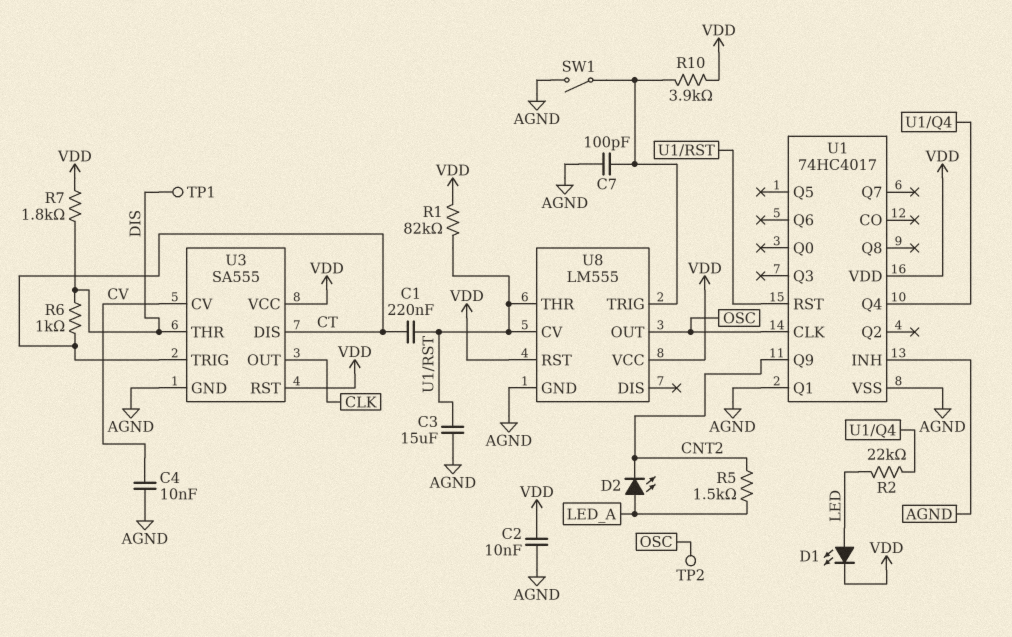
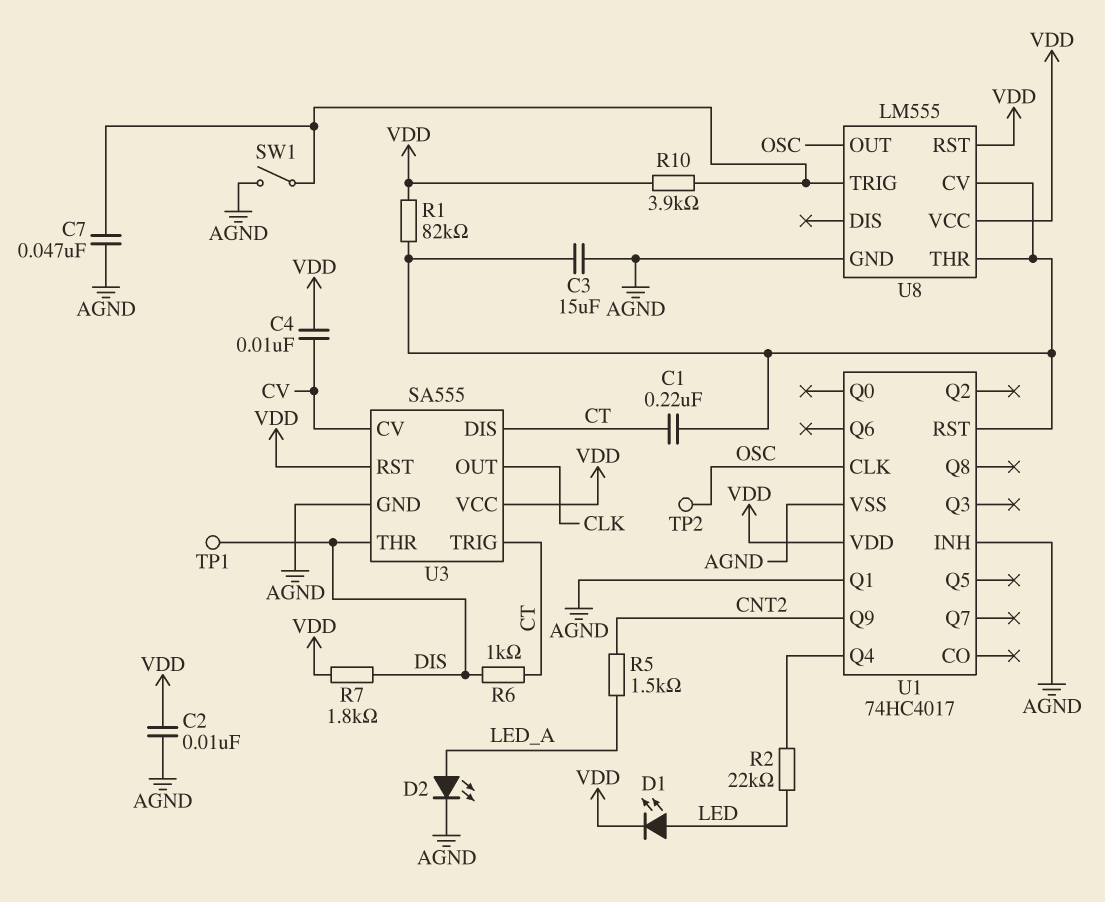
C4: 10nF (AGND, CV) -> 10nF (CV, VDD)
C7: 100pF (AGND, U8/TRIG) -> 47nF (AGND, U8/TRIG)
D2: LED (A LED_A, K CNT2) -> LED (A LED_A, K AGND)

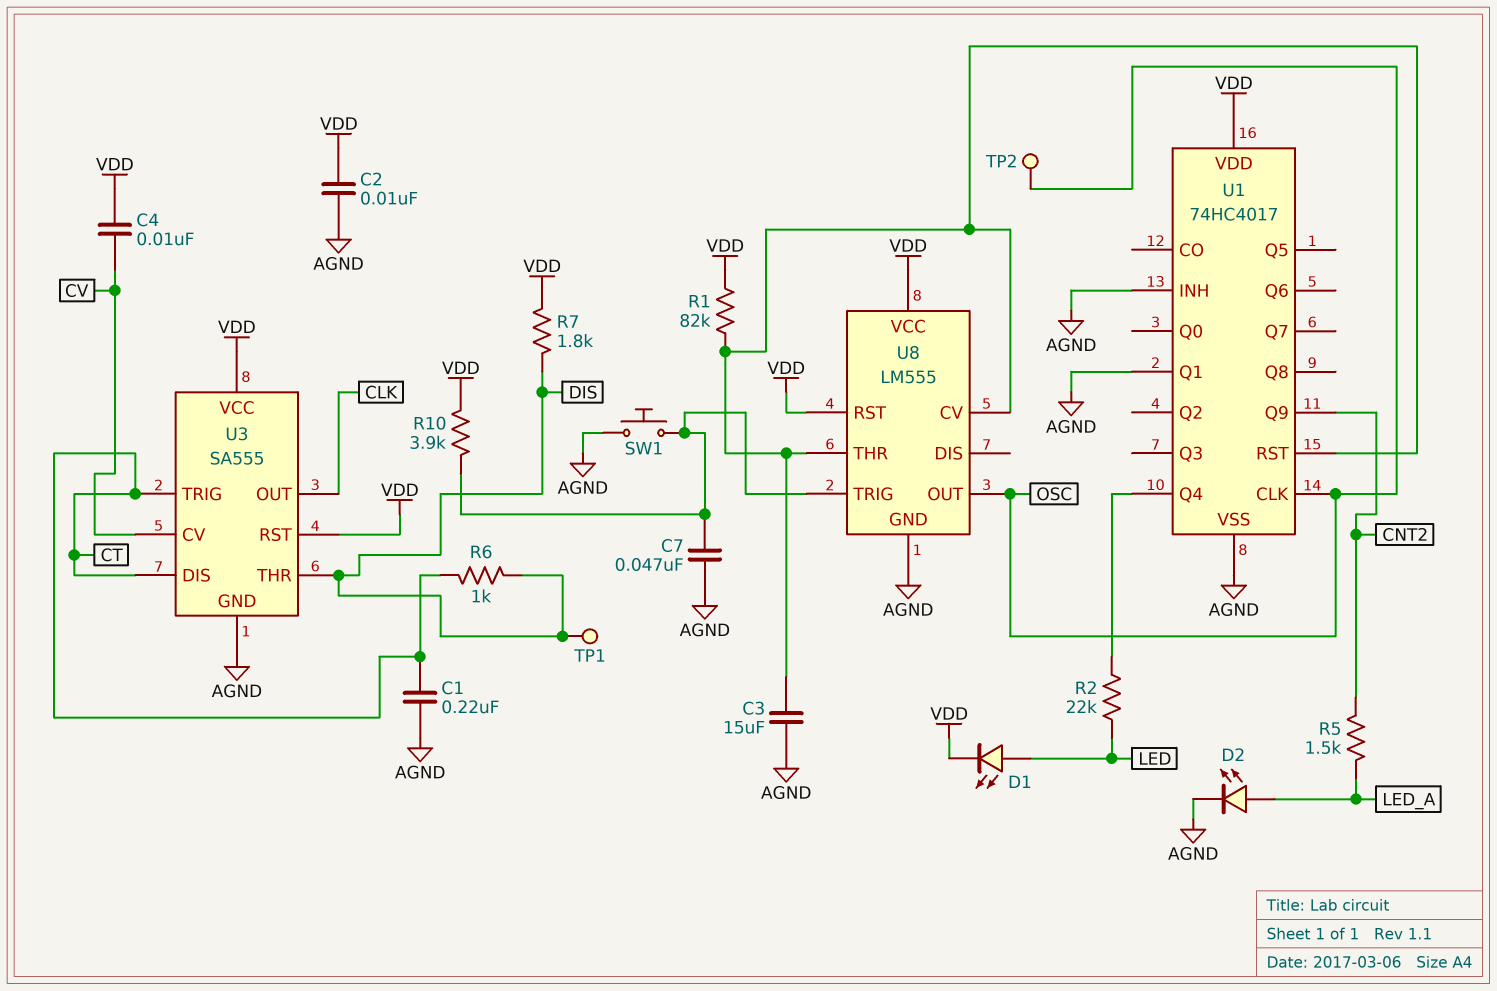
C1: 220nF (CT, U1/RST) -> 220nF (AGND, CT)
SW1: switch (AGND, U8/TRIG) -> button (AGND, U8/TRIG)

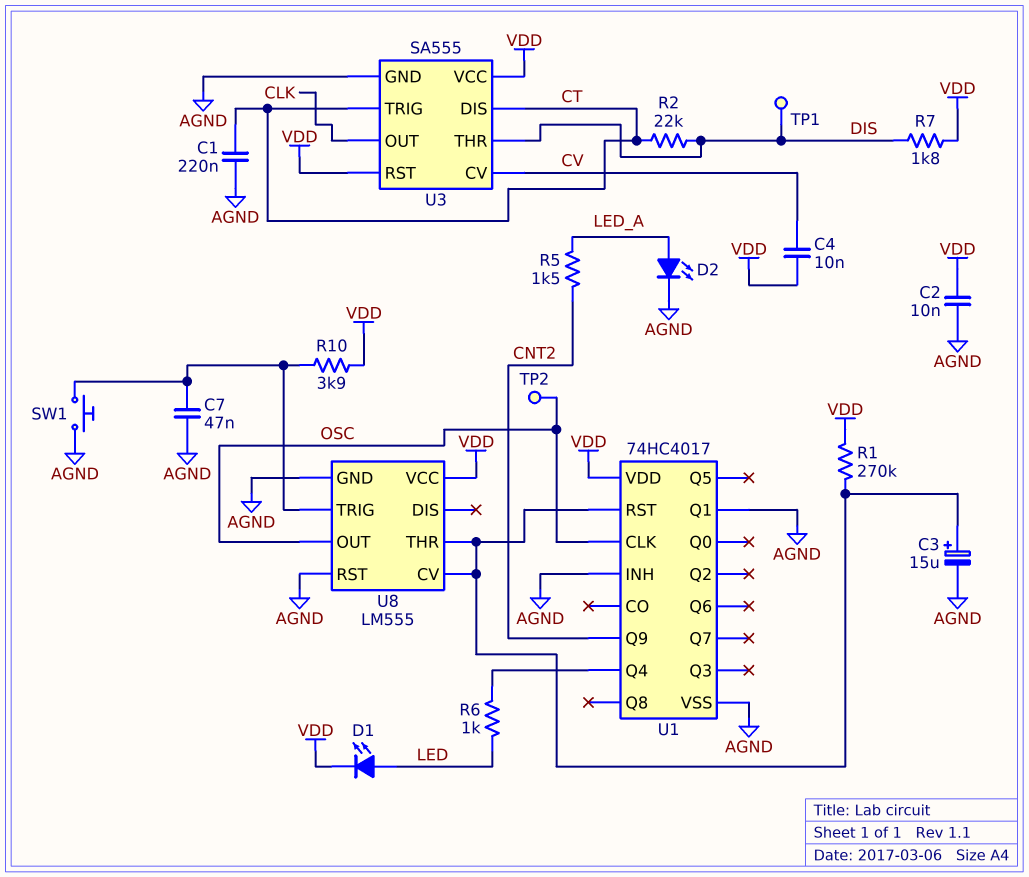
C3: 15uF (AGND, U1/RST) -> 15uF (plus U1/RST, minus AGND)
R1: 82k (U1/RST, VDD) -> 270k (U1/RST, VDD)
R2: 22k (LED, U1/Q4) -> 22k (CT, DIS)
R6: 1k (CT, DIS) -> 1k (LED, U1/Q4)
U8 pin RST: VDD -> AGND

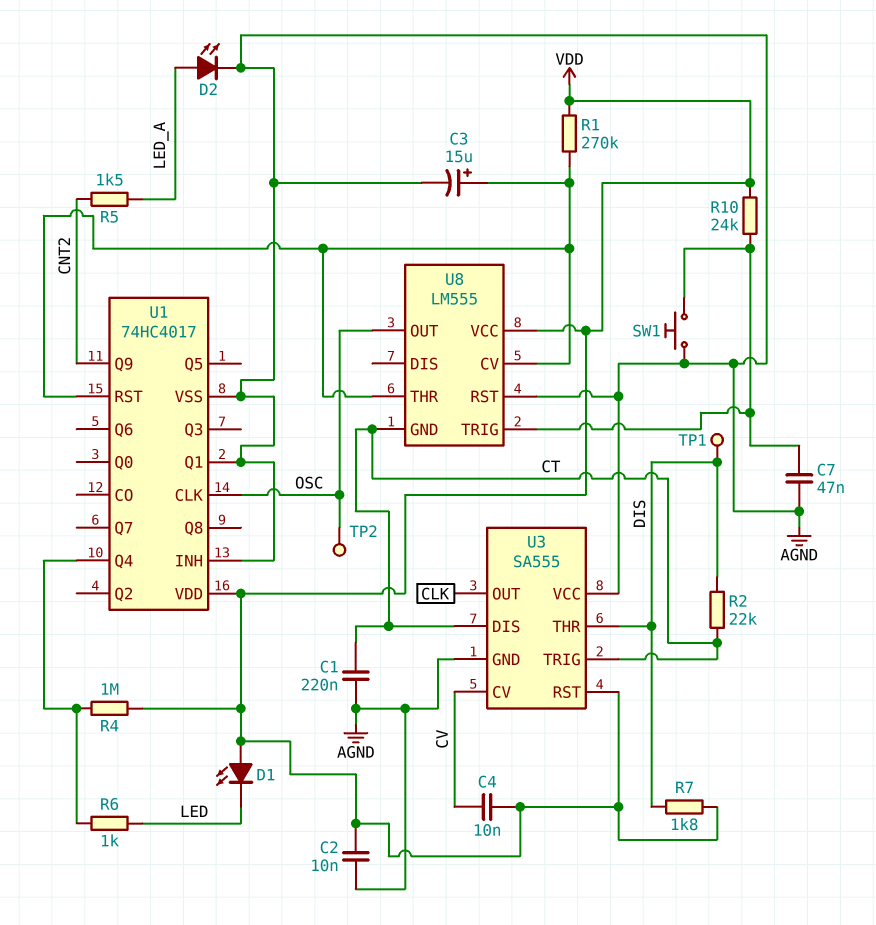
D1: LED (A LED, K VDD) -> LED (A VDD, K LED)
R4: none -> 1M (U1/Q4, VDD)
R10: 3.9k (U8/TRIG, VDD) -> 24k (U8/TRIG, VDD)
U3 pin VCC: VDD -> AGND
U8 pin GND: AGND -> CT

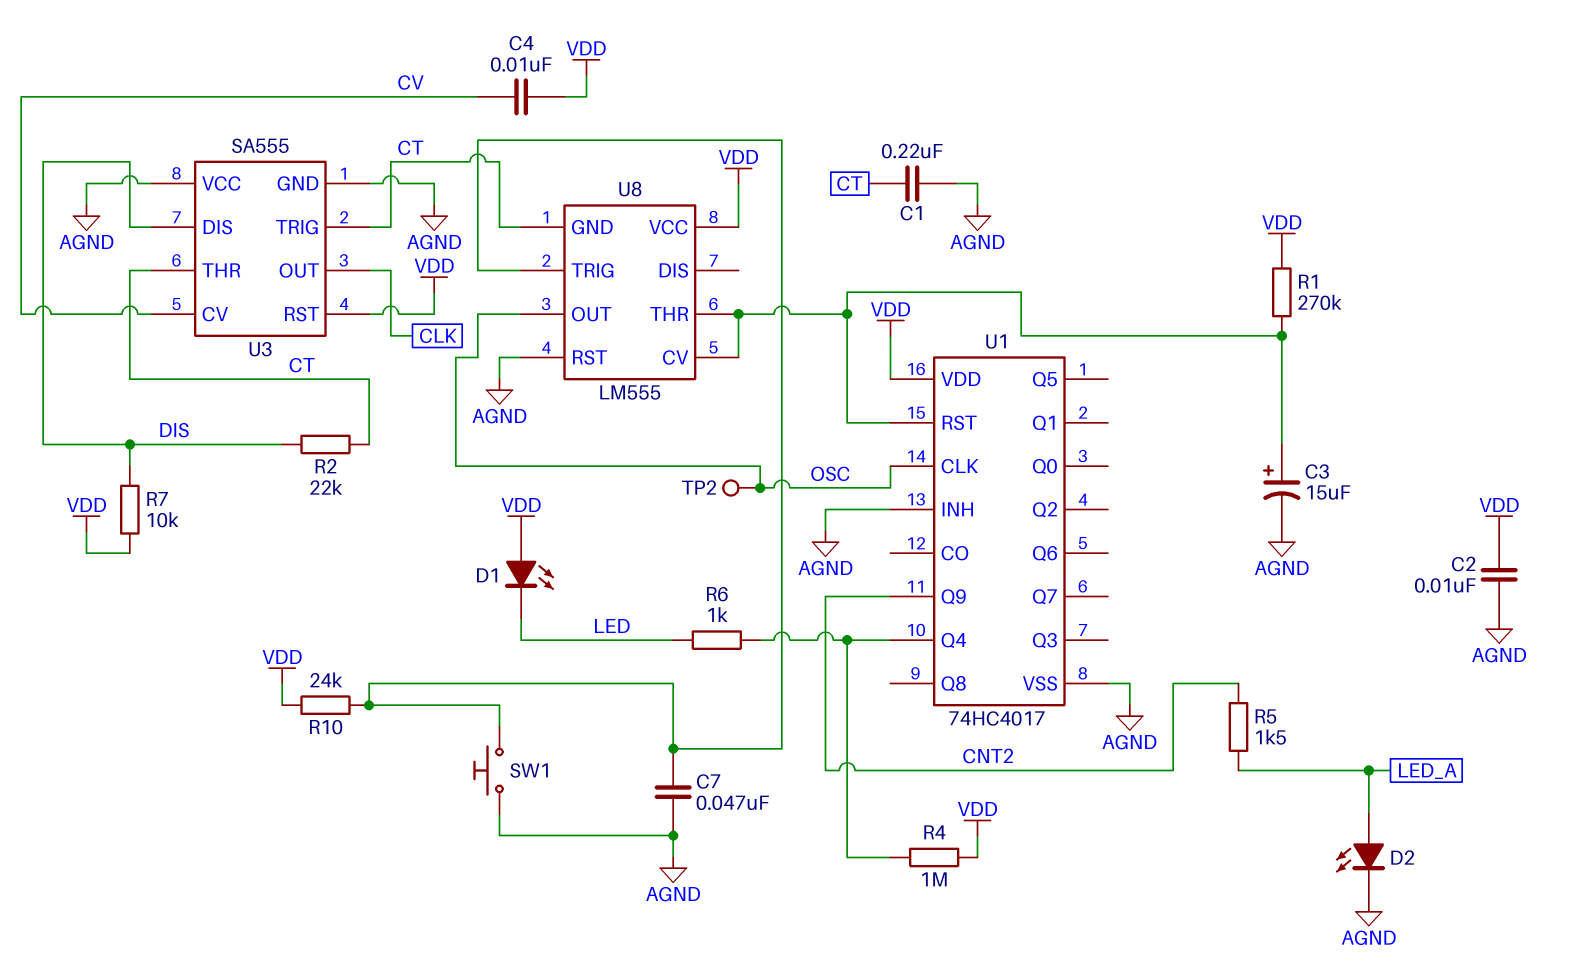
R7: 1.8k (DIS, VDD) -> 10k (DIS, VDD)
TP1: test point (DIS) -> none
U1 pin Q1: AGND -> none
U3 pin DIS: CT -> DIS
U3 pin THR: DIS -> CT

